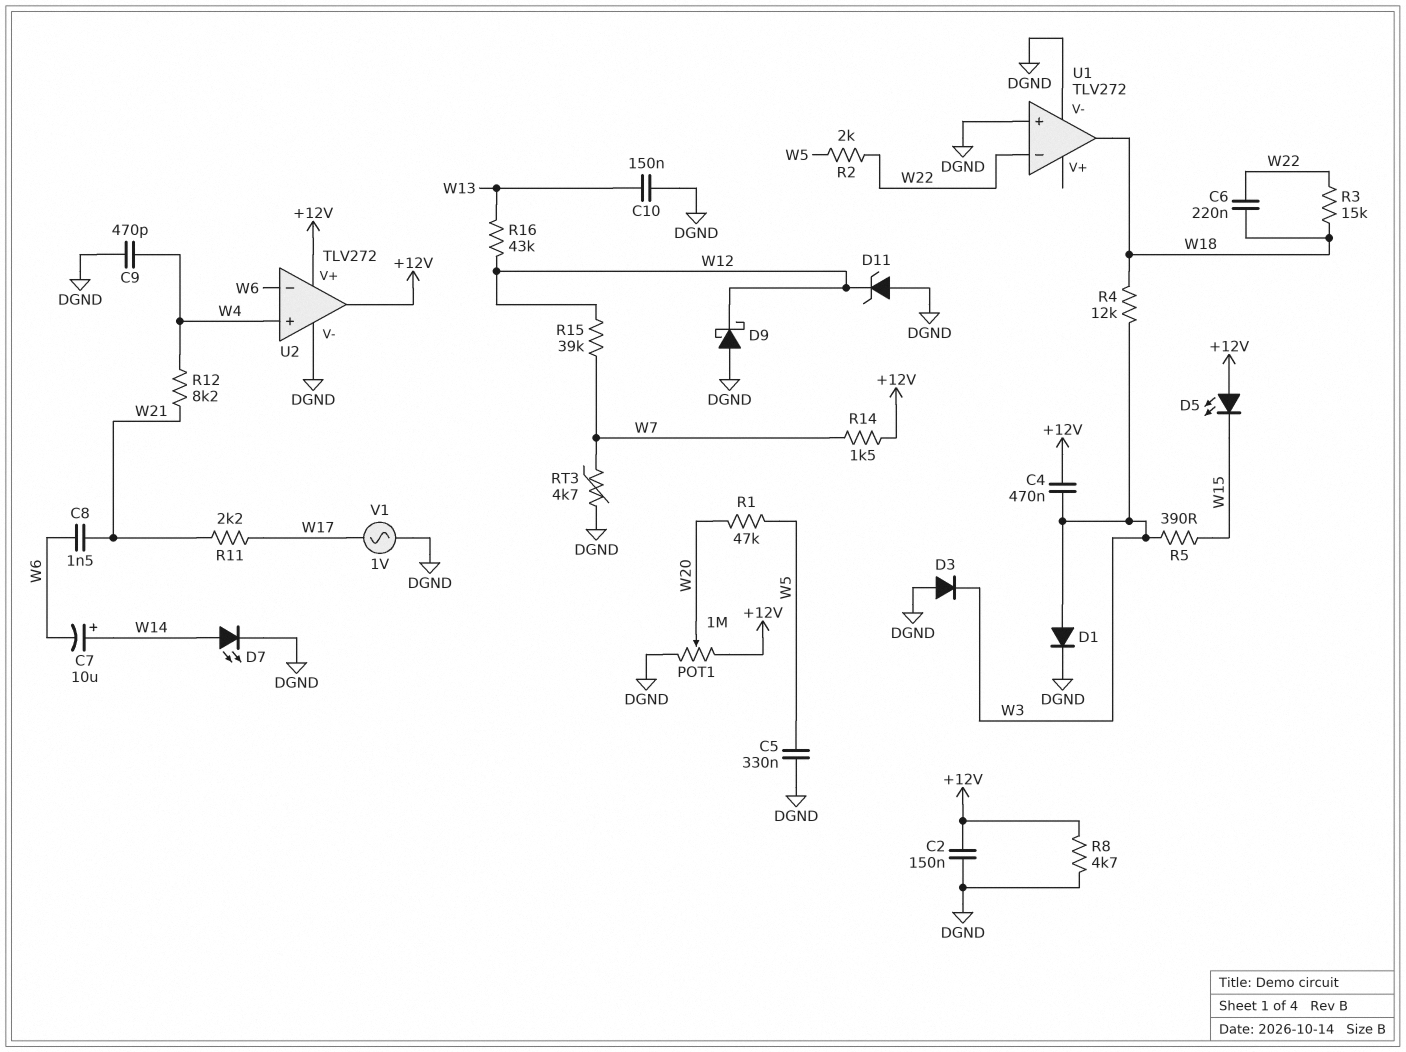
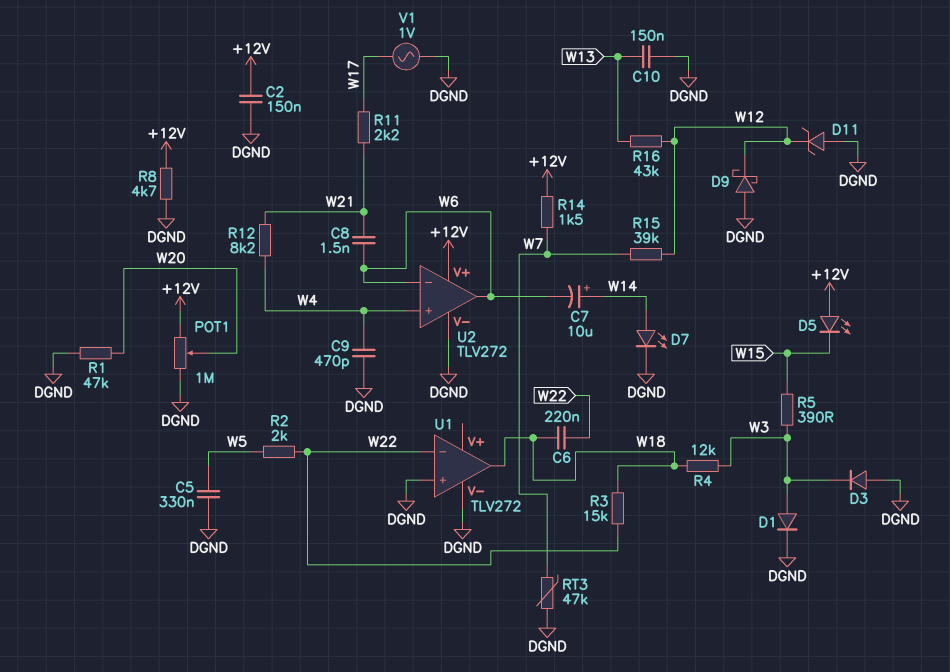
C4: 470nF (+12V, W3) -> none
R1: 47k (W5, W20) -> 47k (DGND, W20)
RT3: 4.7k (DGND, W7) -> 47k (DGND, W7)
U2 pin out: +12V -> W6

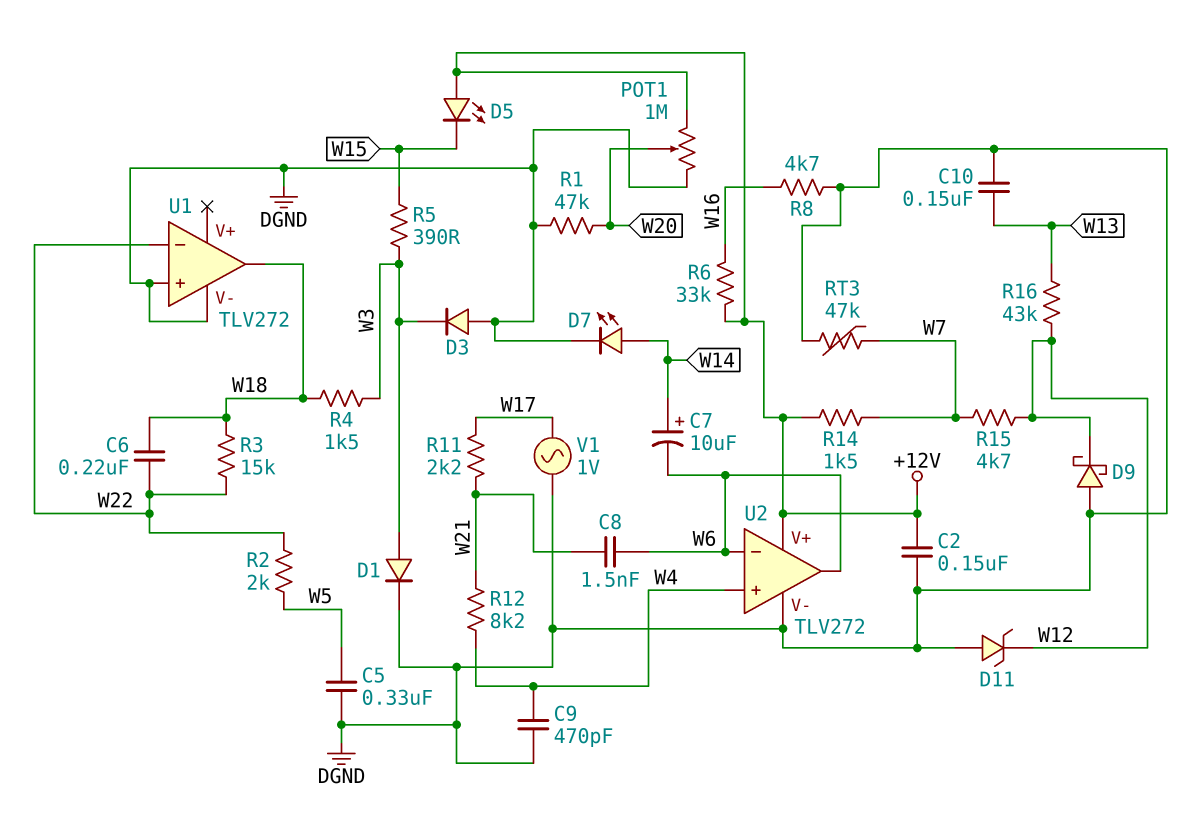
R4: 12k (W3, W18) -> 1.5k (W3, W18)
R6: none -> 33k (+12V, W16)
R8: 4.7k (+12V, DGND) -> 4.7k (DGND, W16)
R15: 39k (W7, W12) -> 4.7k (W7, W12)

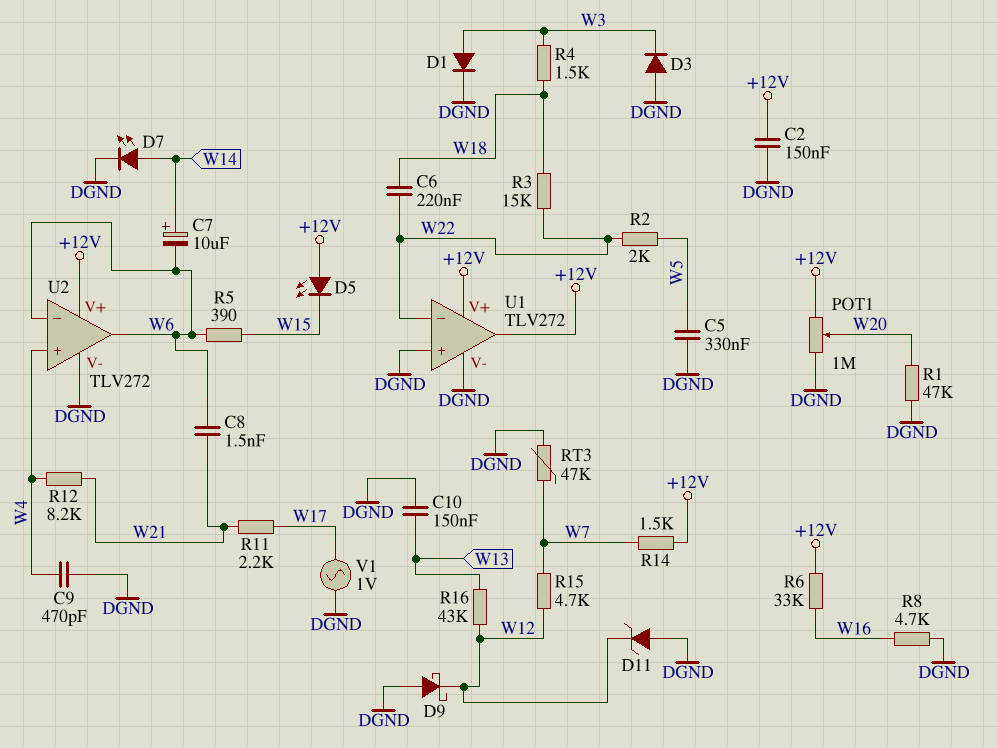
R5: 390 (W3, W15) -> 390 (W6, W15)
U1 pin V+: none -> +12V
U1 pin out: W18 -> +12V

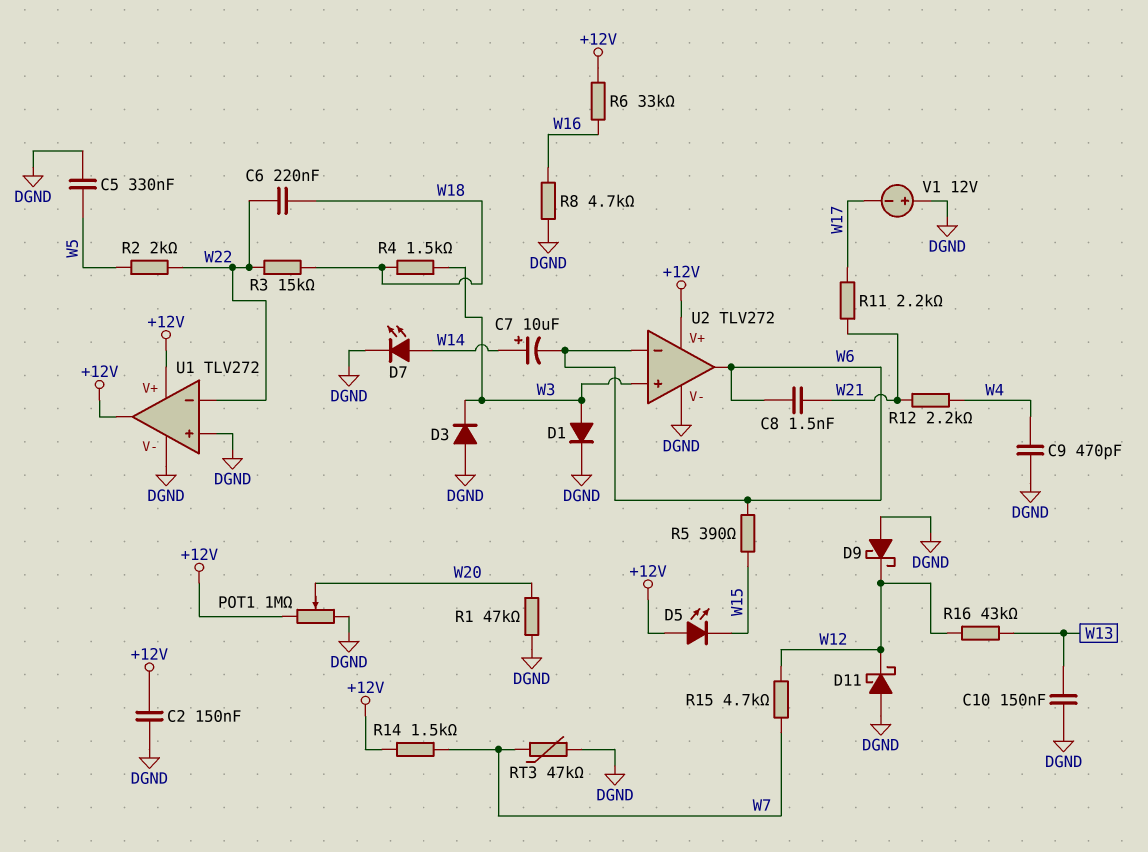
D11: zener (A DGND, K W12) -> schottky (A DGND, K W12)
R12: 8.2k (W4, W21) -> 2.2k (W4, W21)
U2 pin in+: W4 -> W3
V1: AC 1V (DGND, W17) -> 12V (plus DGND, minus W17)

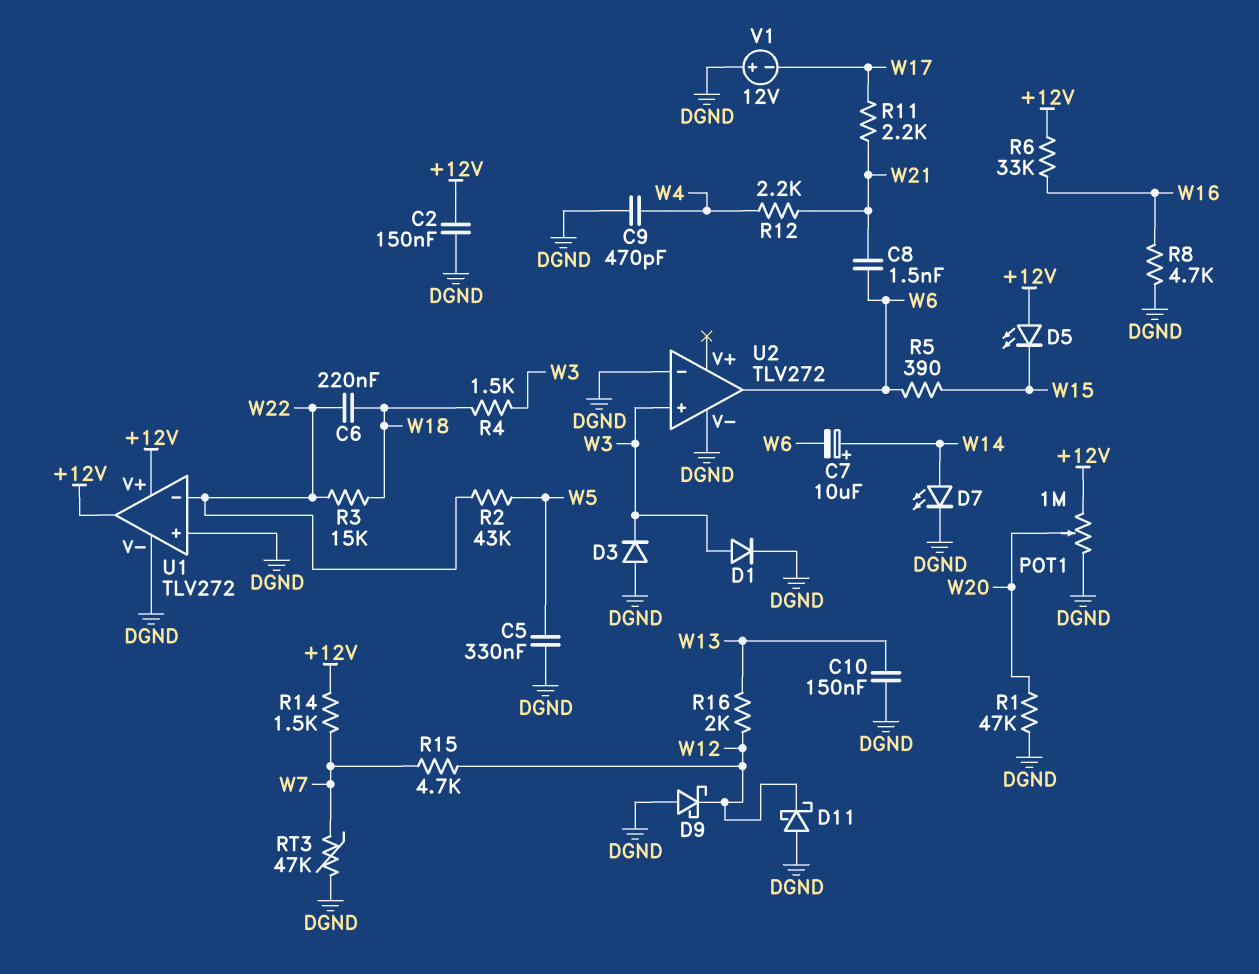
R2: 2k (W5, W22) -> 43k (W5, W22)
R16: 43k (W12, W13) -> 2k (W12, W13)
U2 pin V+: +12V -> none
U2 pin in-: W6 -> DGND

